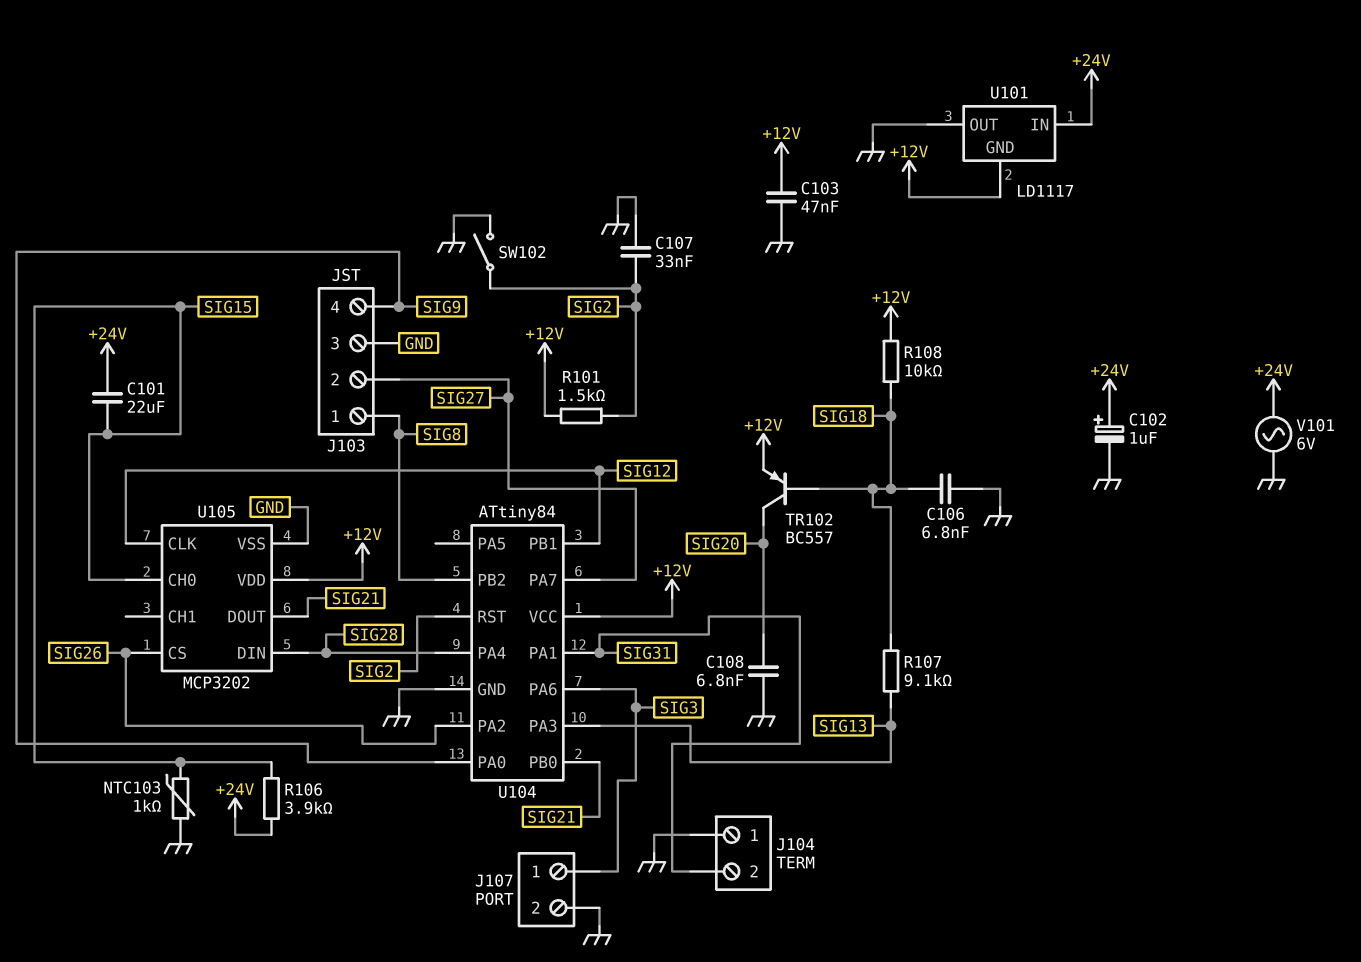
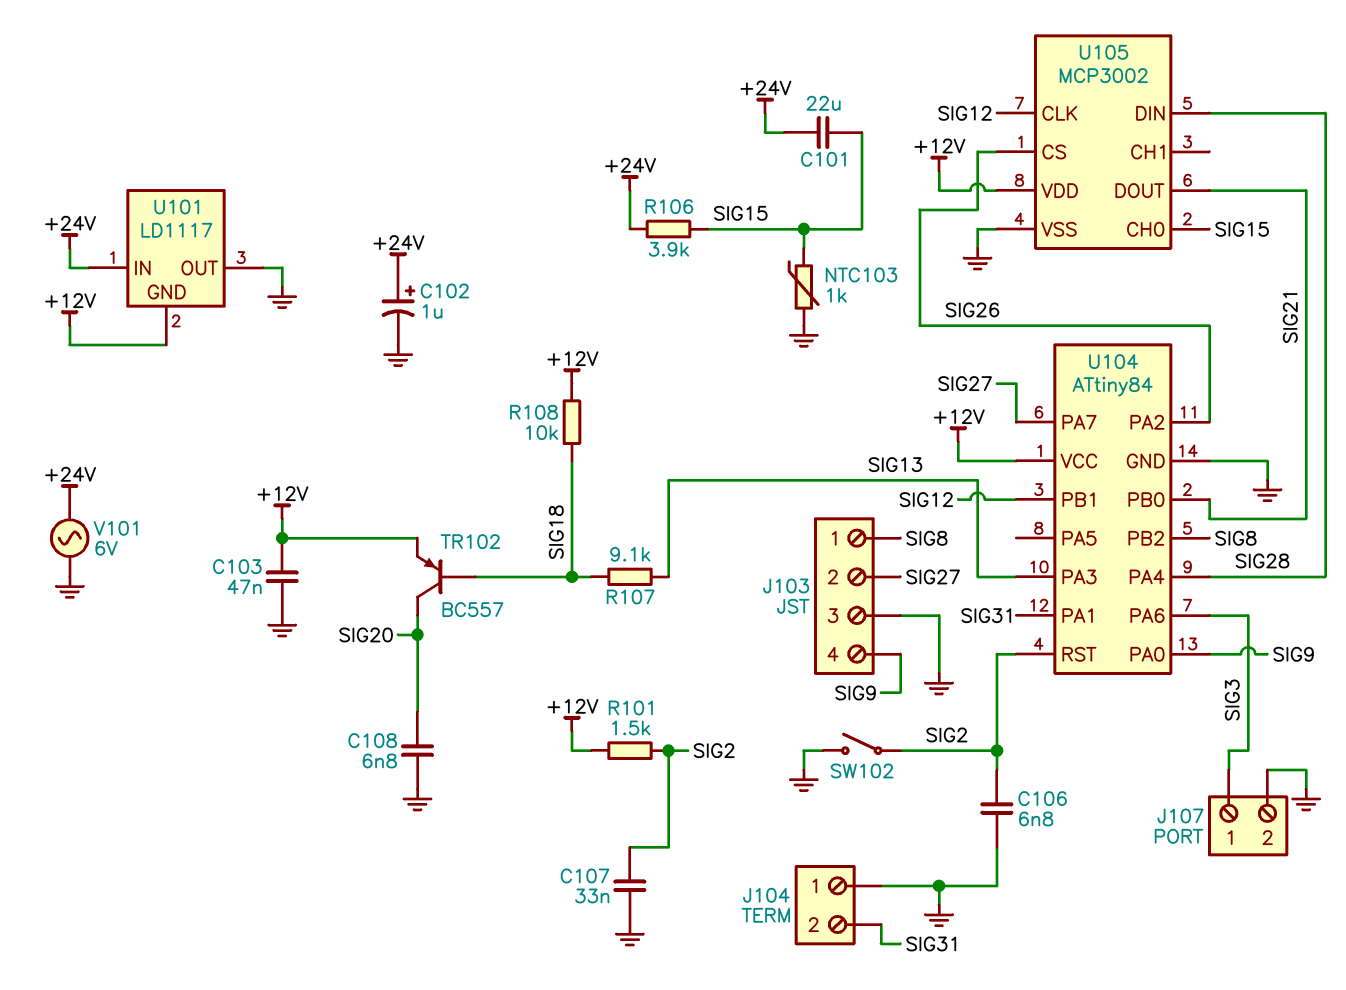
C106: 6.8nF (GND, SIG18) -> 6.8nF (GND, SIG2)
U105: MCP3202 -> MCP3002

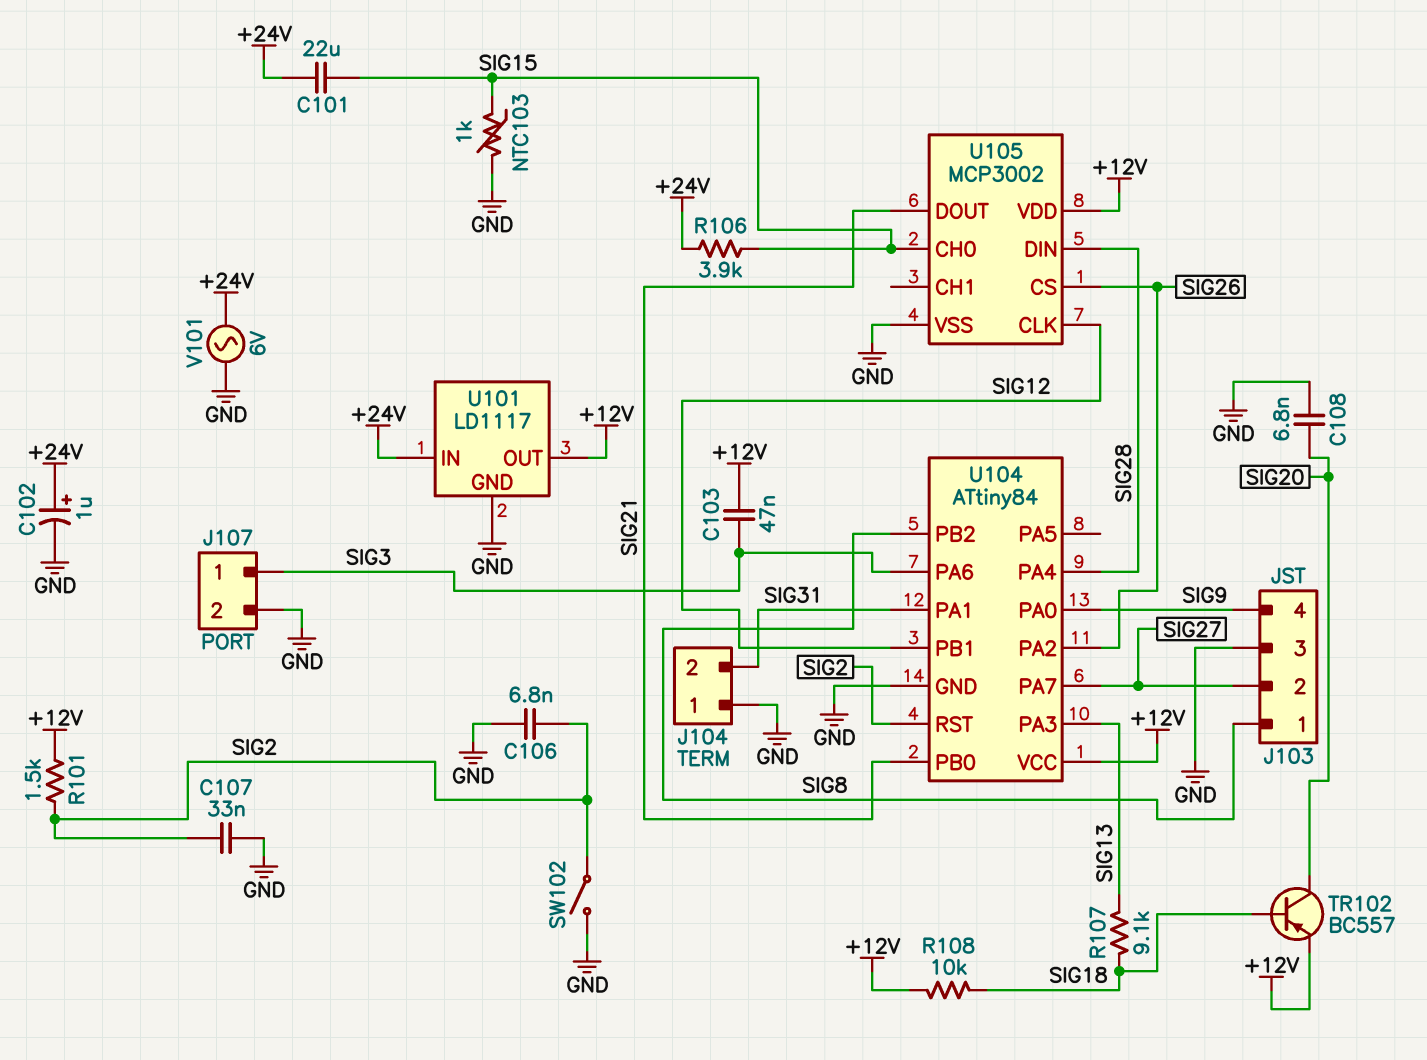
C103: 47nF (+12V, GND) -> 47nF (+12V, SIG3)
U101 pin GND: +12V -> GND
U101 pin OUT: GND -> +12V

